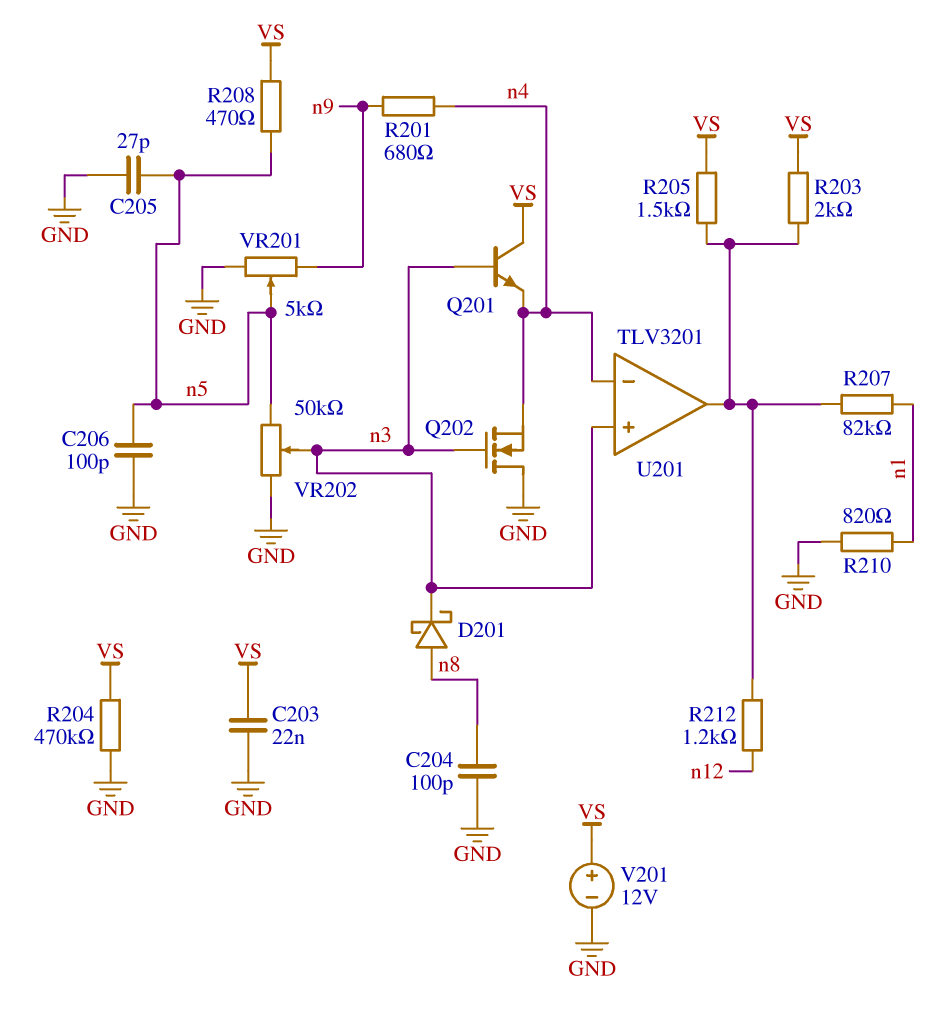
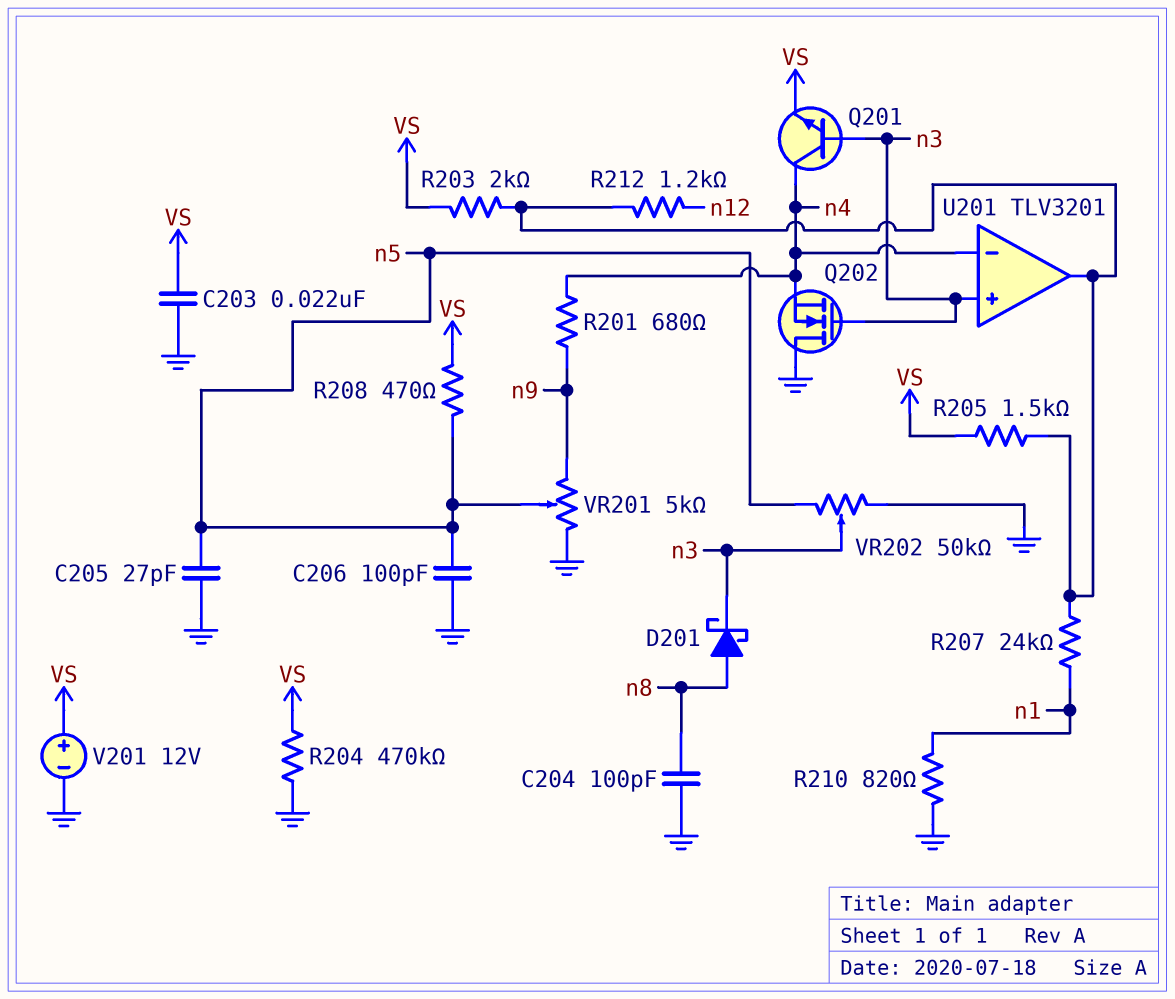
Q201: NPN (B n3, C VS, E n4) -> NPN (B n3, C n4, E VS)
R207: 82k (U201/out, n1) -> 24k (U201/out, n1)

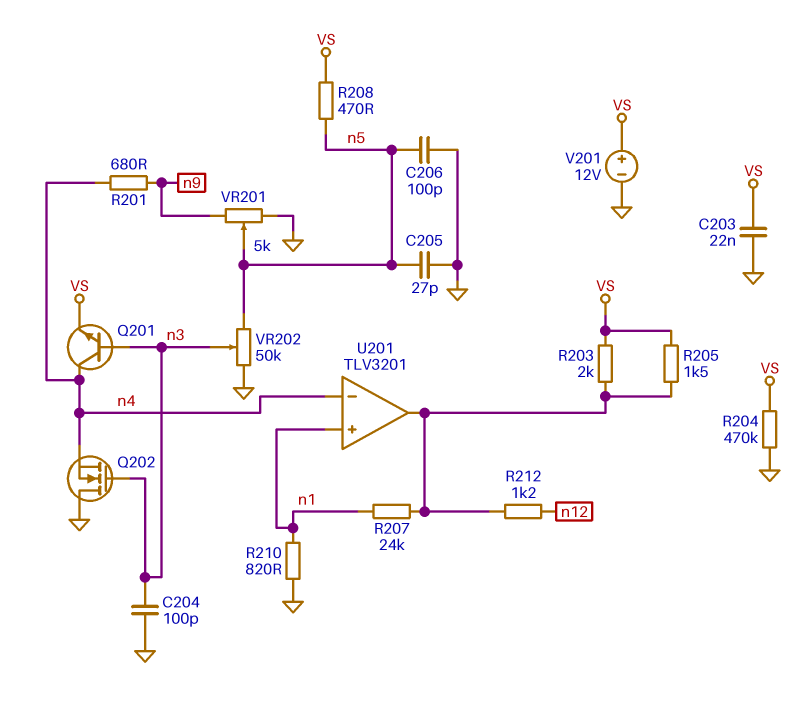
C204: 100pF (GND, n8) -> 100pF (GND, n3)
D201: schottky (A n8, K n3) -> none
U201 pin in+: n3 -> n1

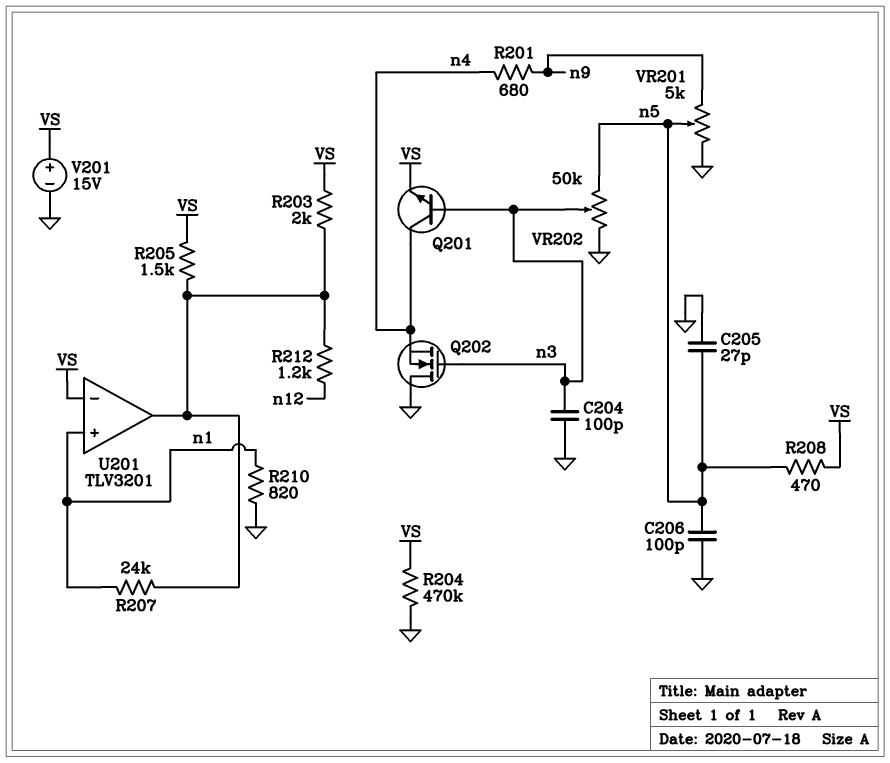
C203: 22nF (GND, VS) -> none
U201 pin in-: n4 -> VS
V201: 12V (plus VS, minus GND) -> 15V (plus VS, minus GND)

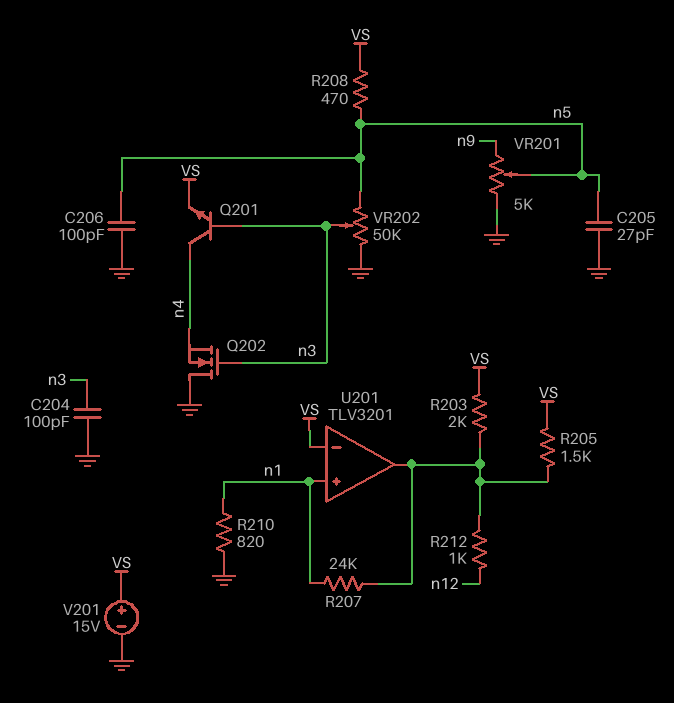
R201: 680 (n4, n9) -> none
R204: 470k (GND, VS) -> none
R212: 1.2k (U201/out, n12) -> 1k (U201/out, n12)

